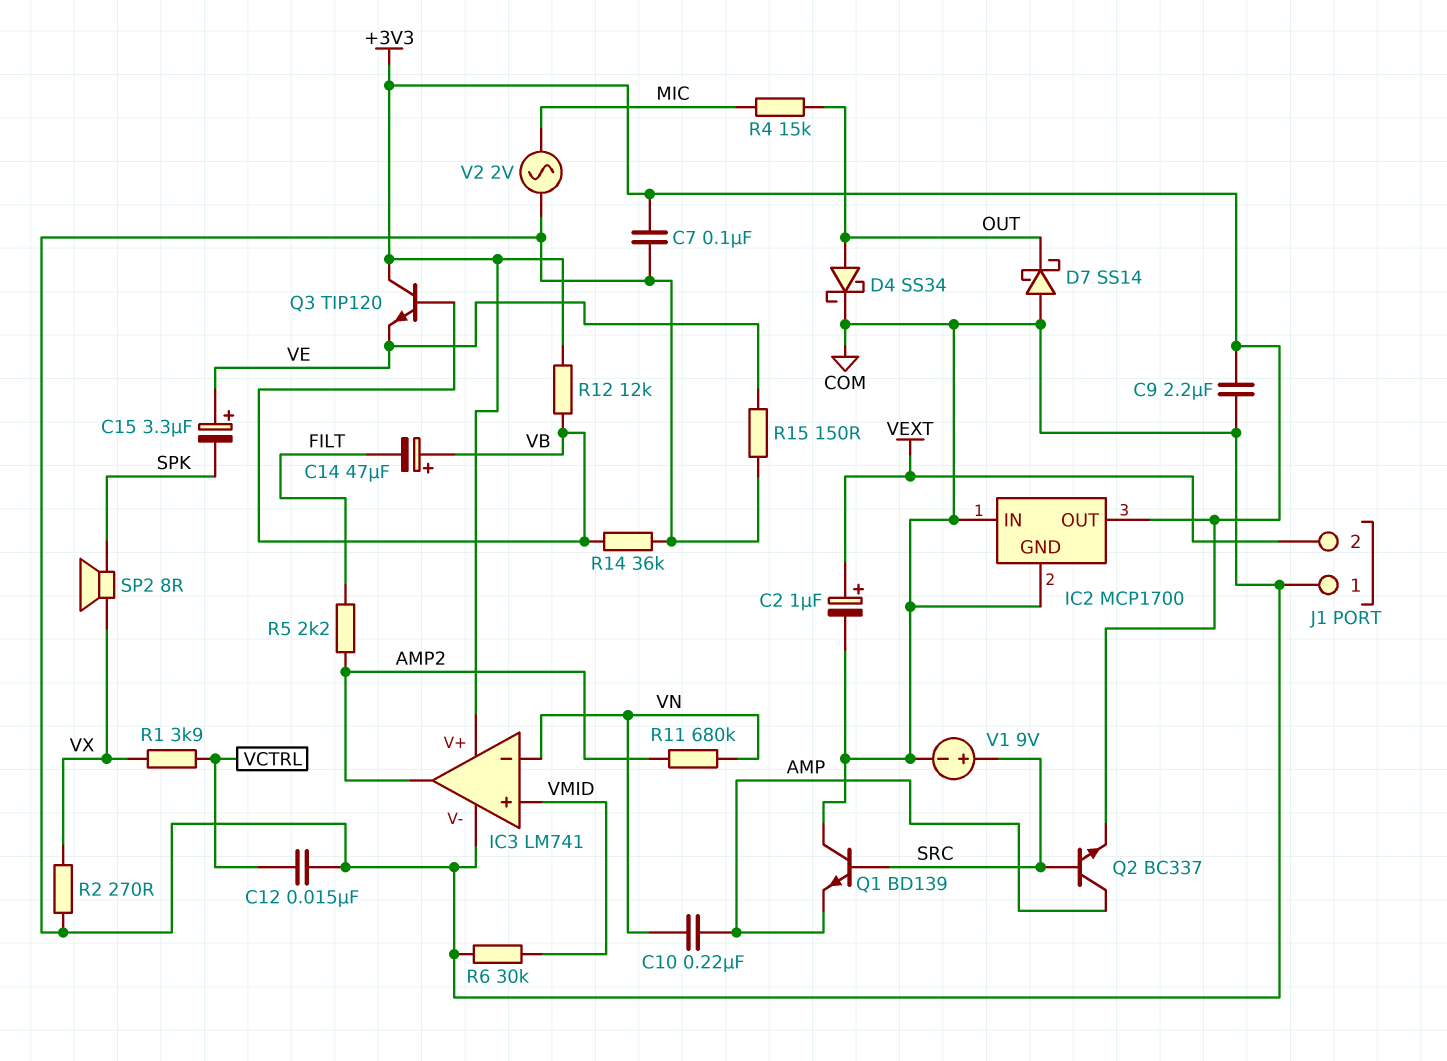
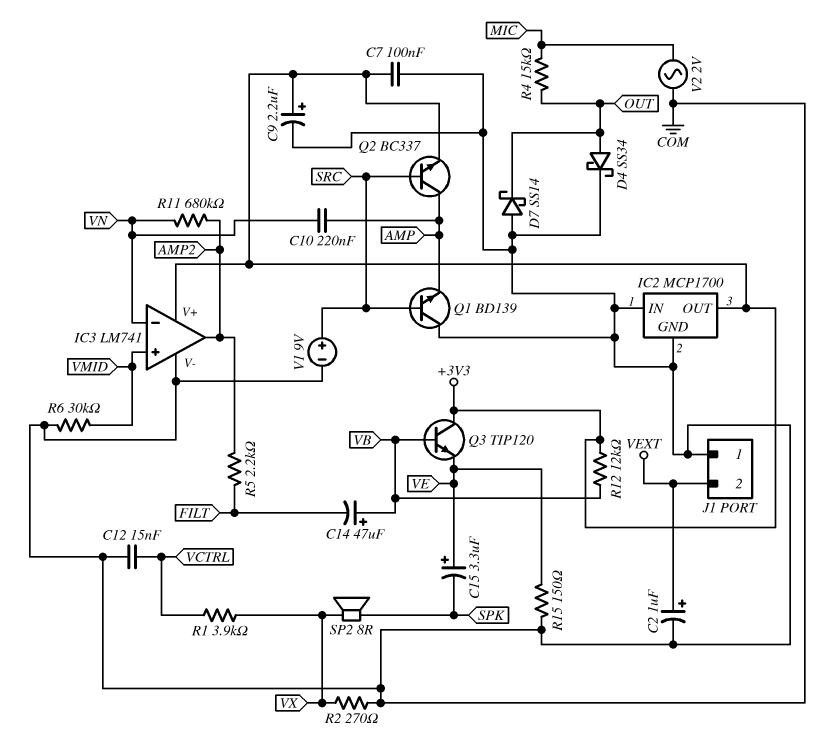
C9: 2.2uF (+3V3, COM) -> 2.2uF (plus +3V3, minus COM)
R14: 36k (COM, VB) -> none

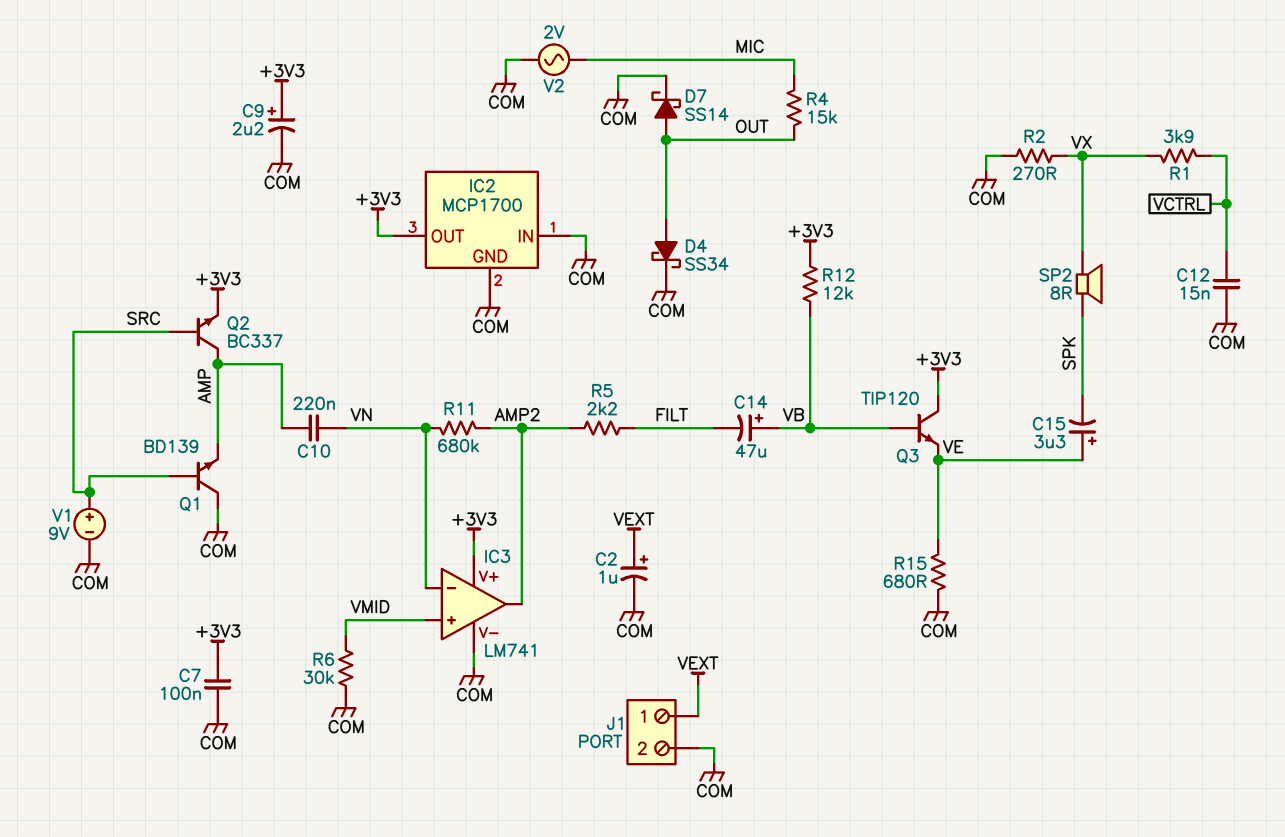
D7: schottky SS14 (A COM, K OUT) -> schottky SS14 (A OUT, K COM)
J1 pin 1: COM -> VEXT
J1 pin 2: VEXT -> COM
R15: 150 (COM, VE) -> 680 (COM, VE)

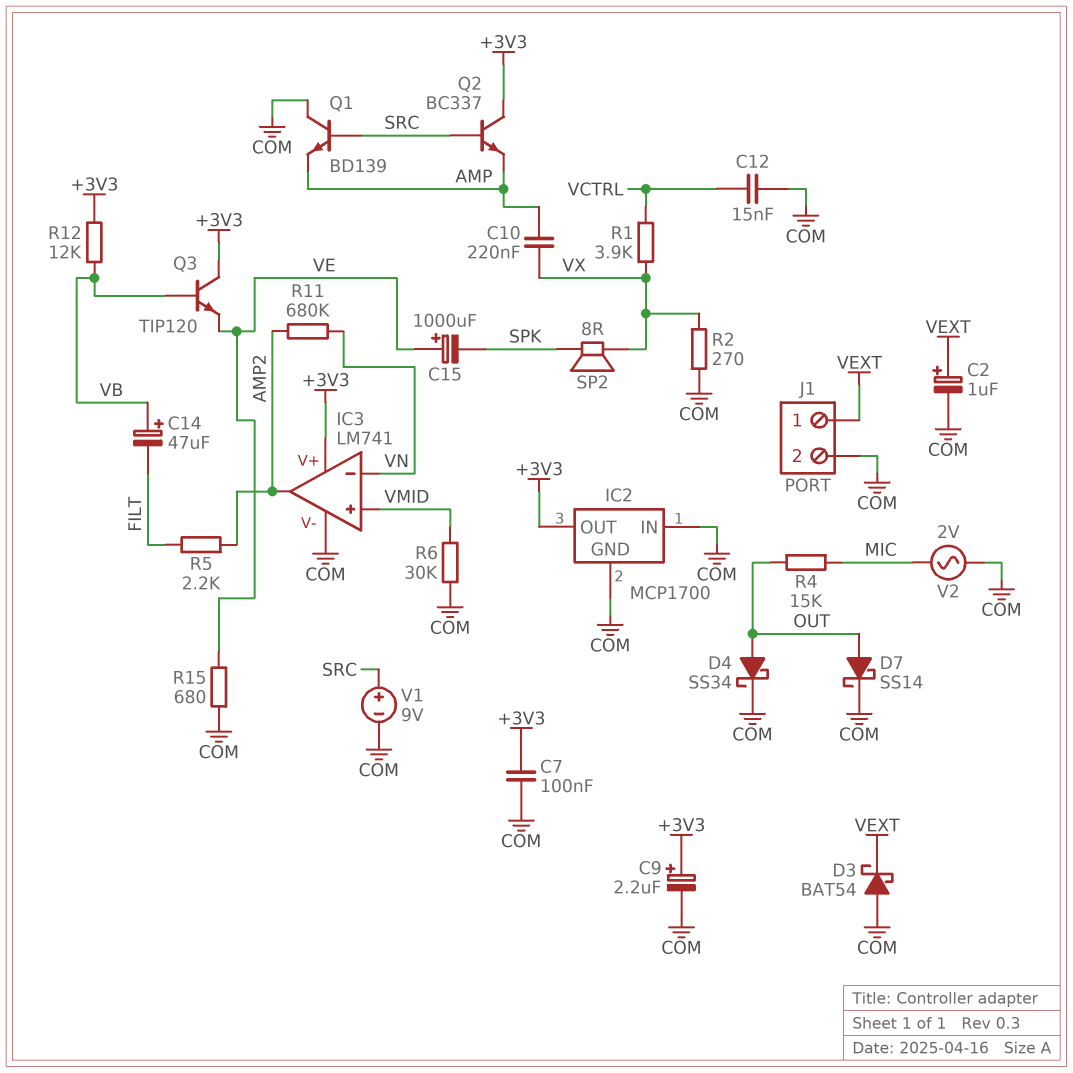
C10: 220nF (AMP, VN) -> 220nF (AMP, VX)
C15: 3.3uF (plus VE, minus SPK) -> 1000uF (plus VE, minus SPK)
D3: none -> schottky BAT54 (A COM, K VEXT)
Q2: NPN BC337 (B SRC, C AMP, E +3V3) -> NPN BC337 (B SRC, C +3V3, E AMP)

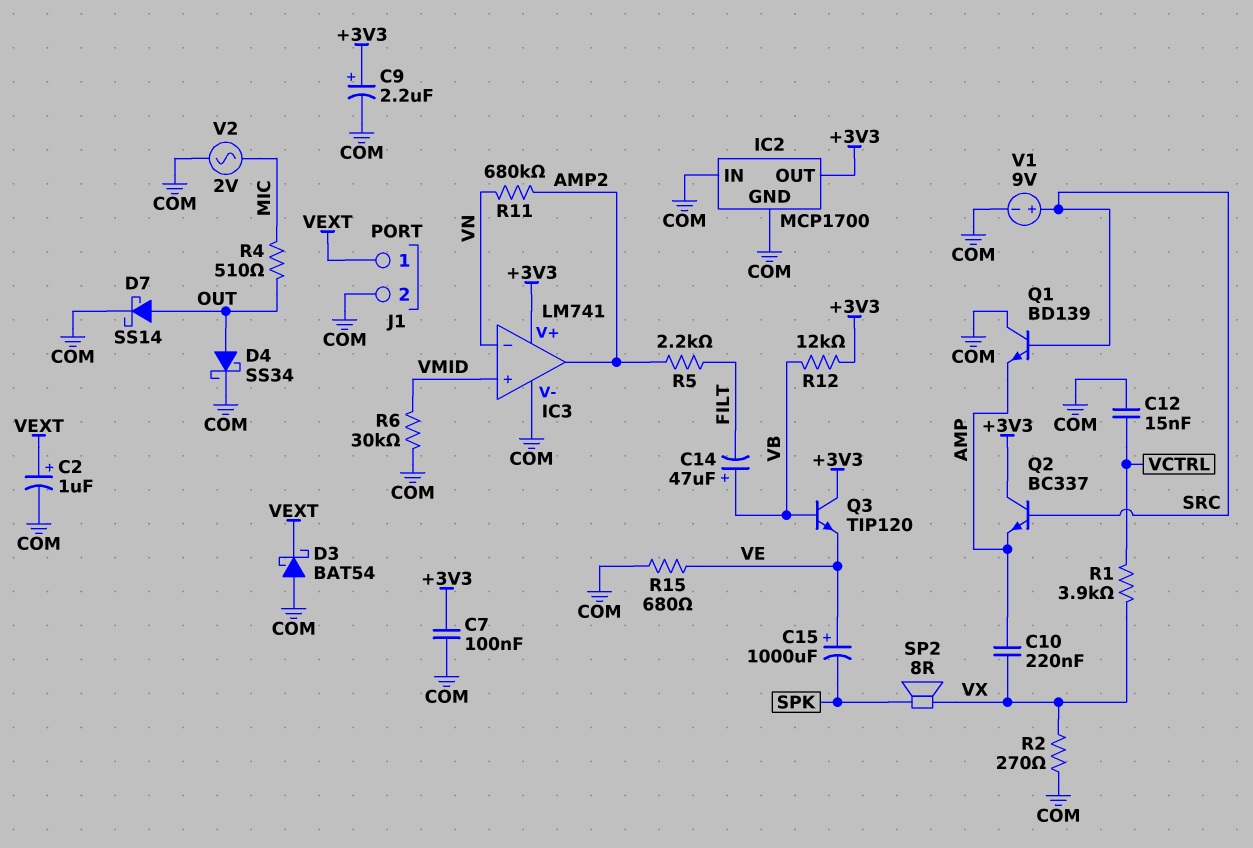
R4: 15k (MIC, OUT) -> 510 (MIC, OUT)

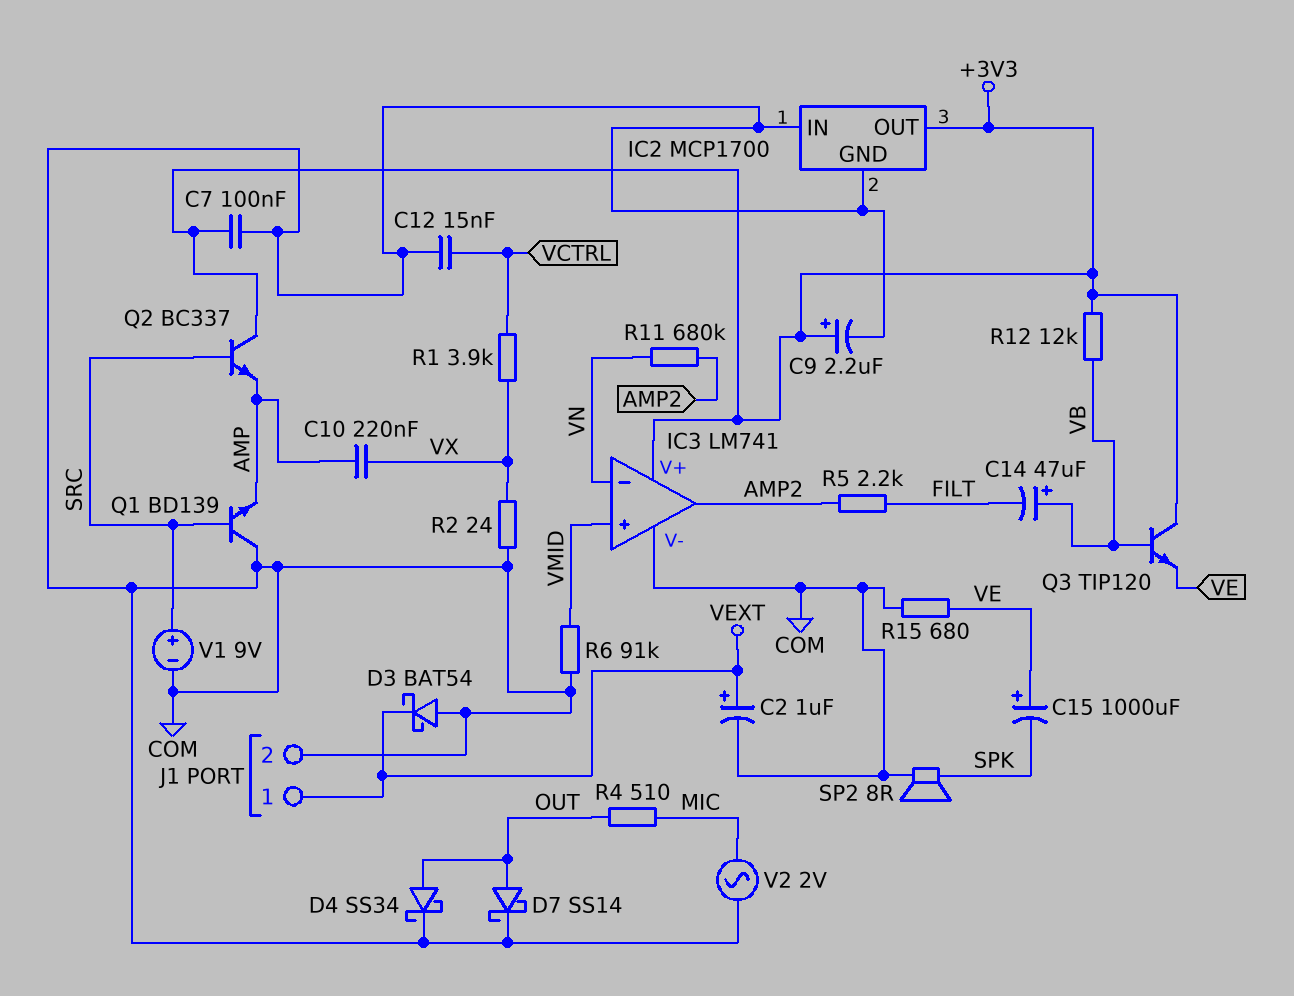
R2: 270 (COM, VX) -> 24 (COM, VX)
R6: 30k (COM, VMID) -> 91k (COM, VMID)
SP2: speaker 8R (SPK, VX) -> speaker 8R (COM, SPK)

